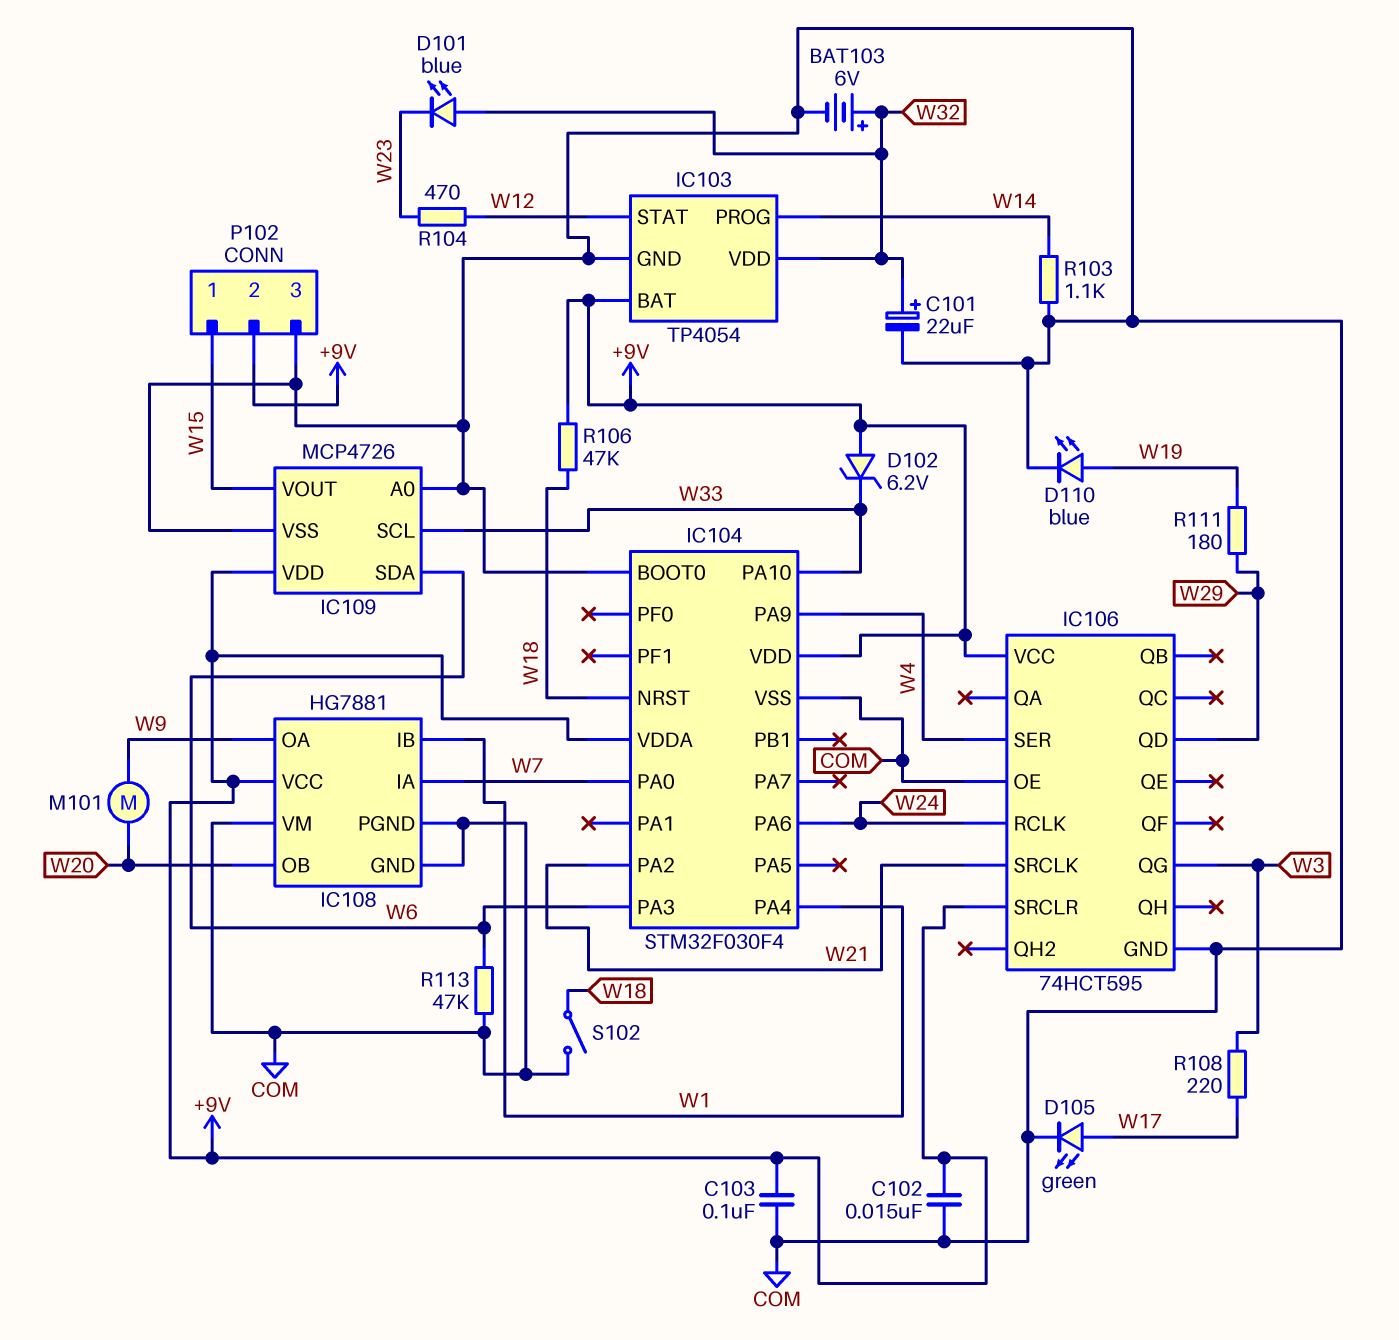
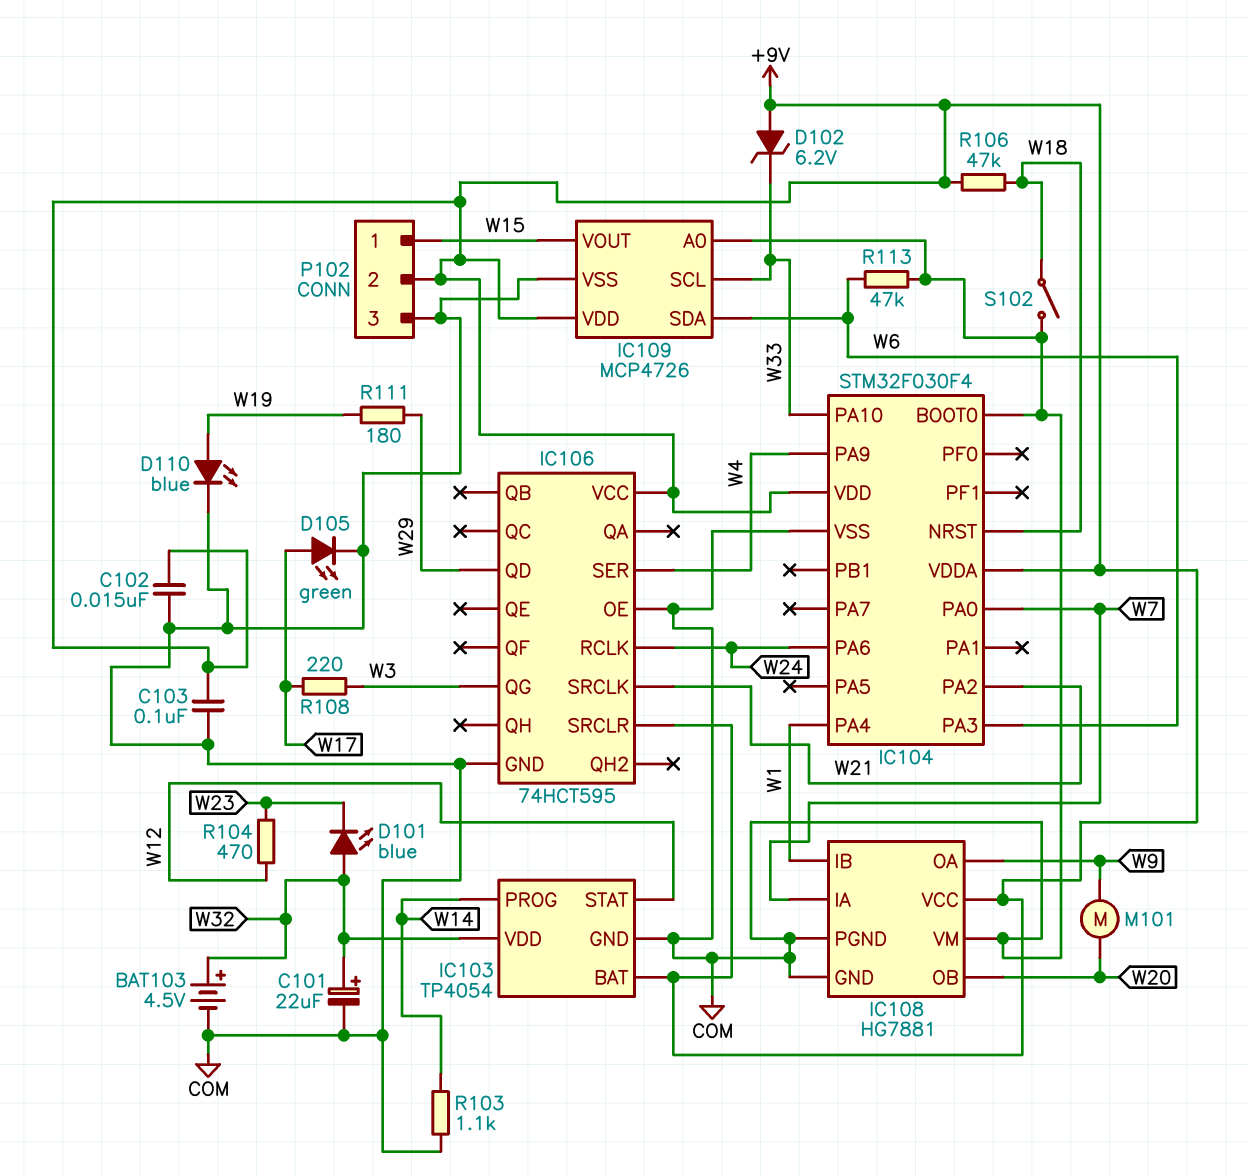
BAT103: 6V (plus W32, minus COM) -> 4.5V (plus W32, minus COM)

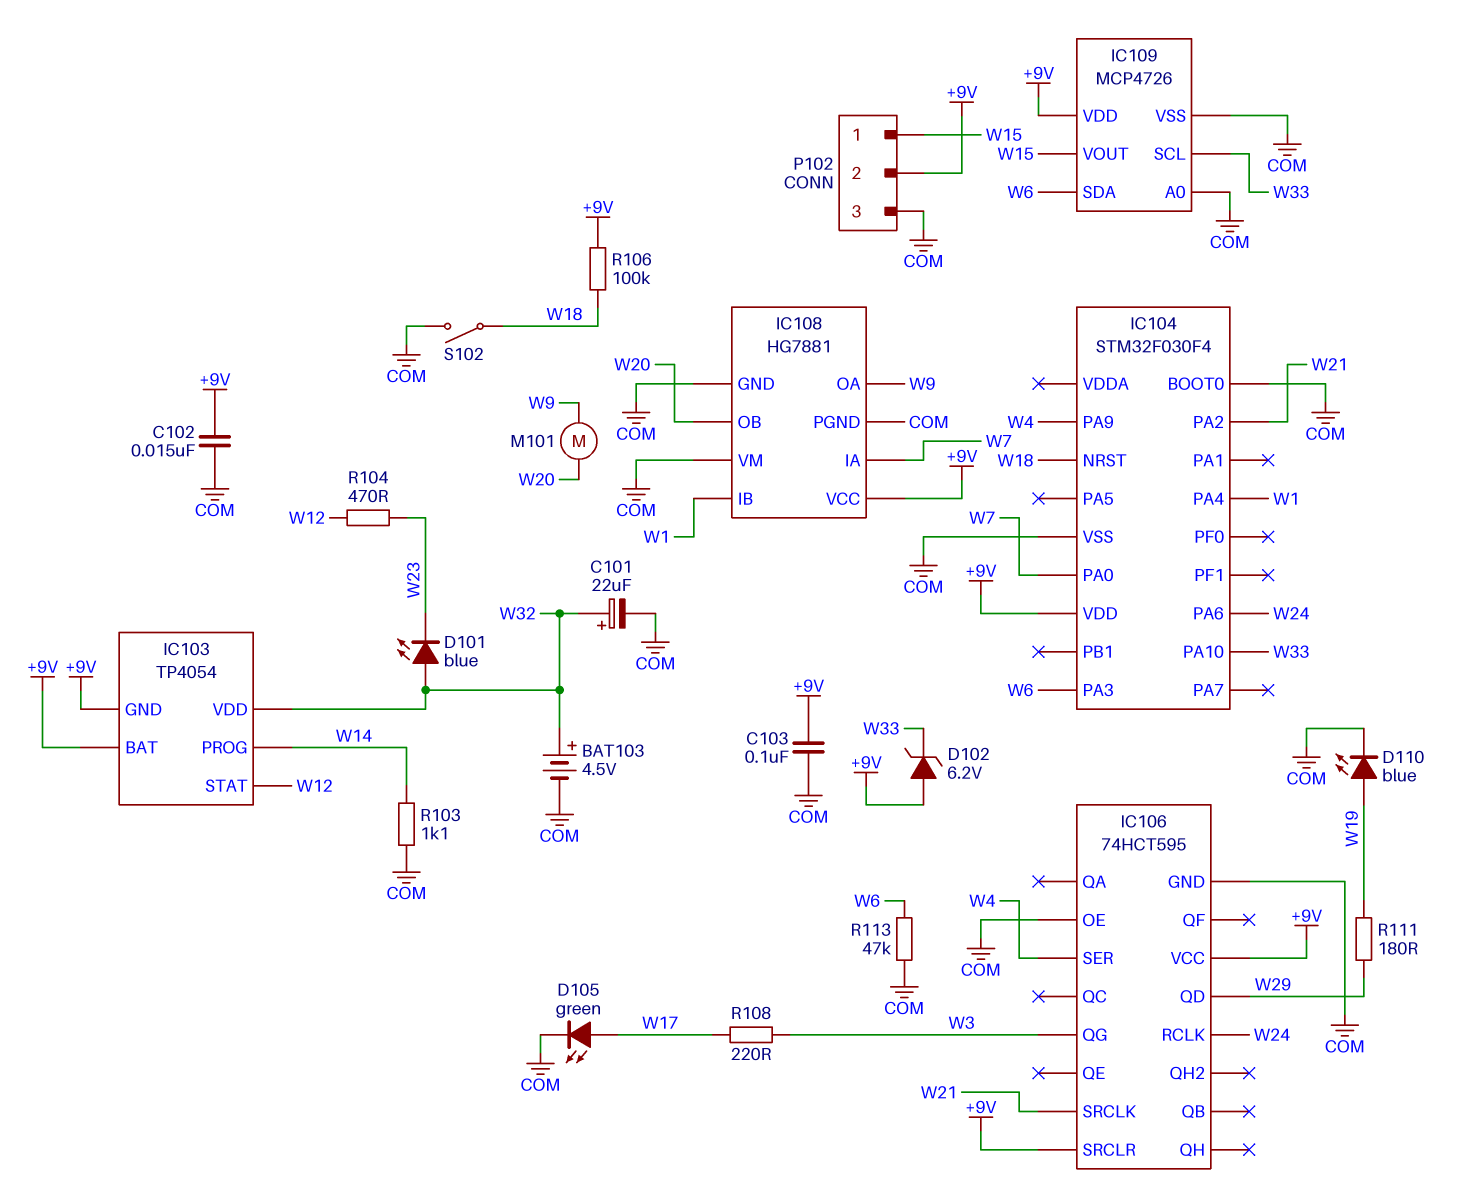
IC103 pin GND: COM -> +9V
IC104 pin VDDA: +9V -> none
R106: 47k (+9V, W18) -> 100k (+9V, W18)

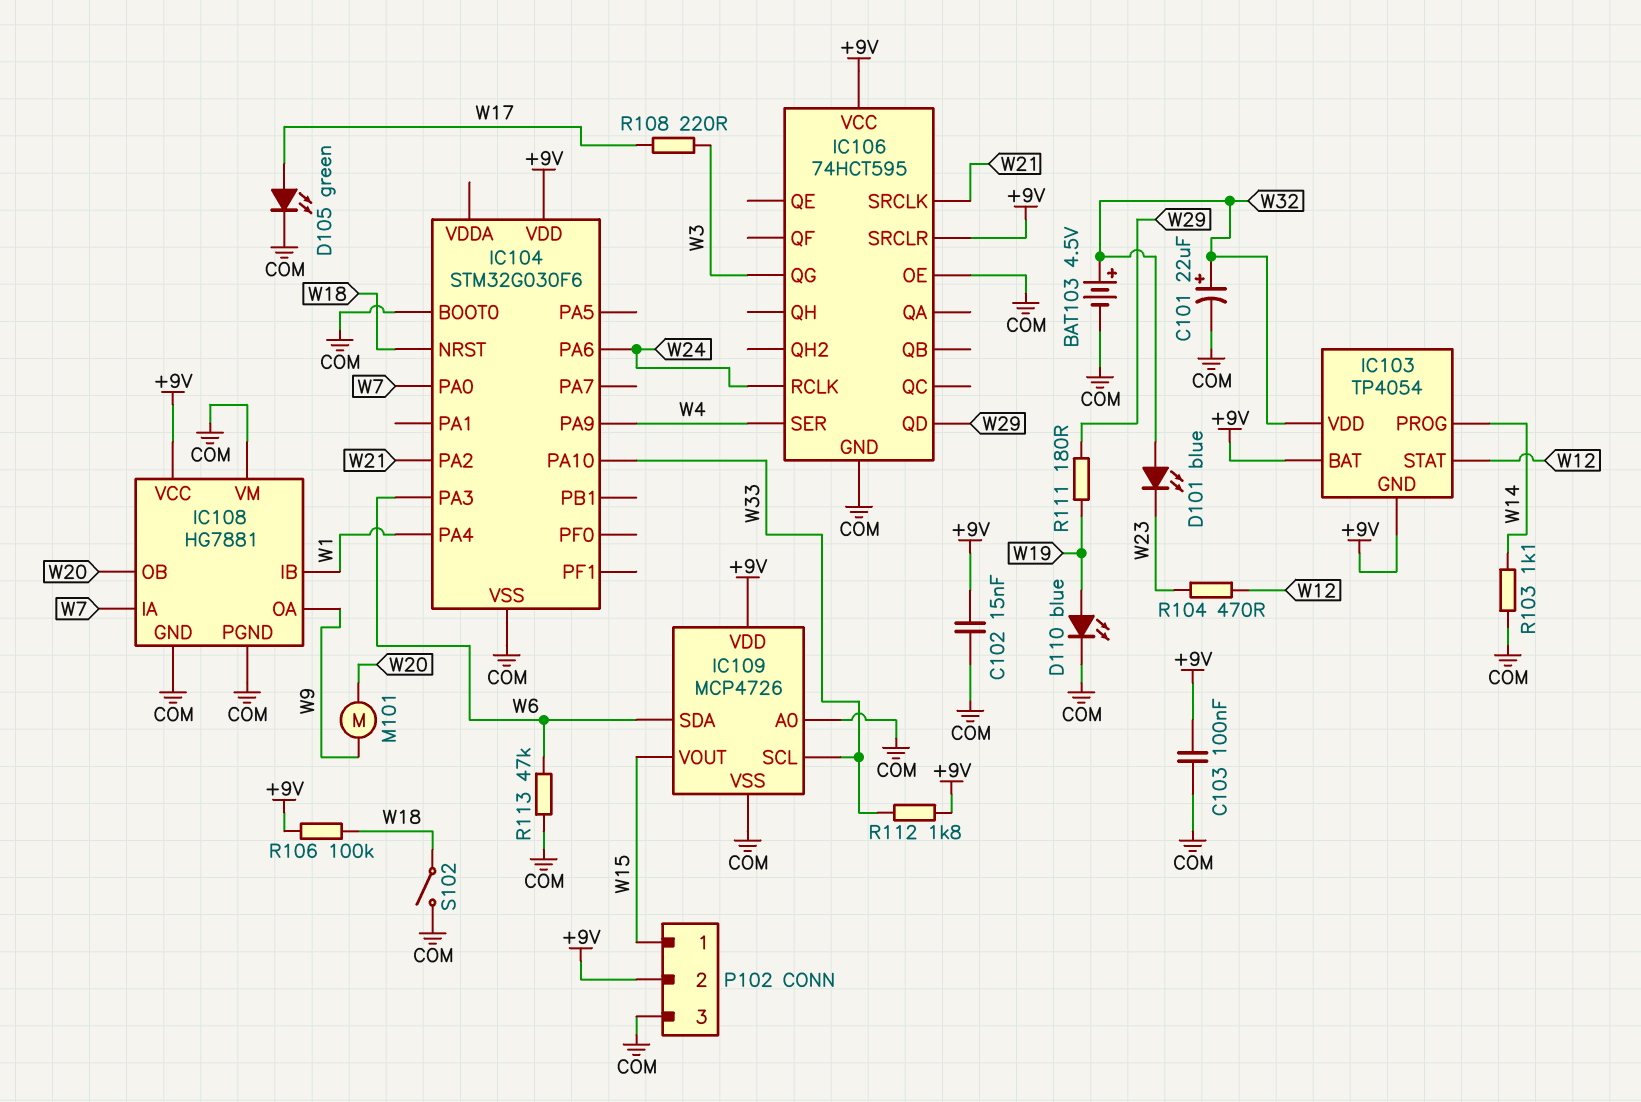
D102: zener 6.2V (A +9V, K W33) -> none
IC104: STM32F030F4 -> STM32G030F6
R112: none -> 1.8k (+9V, W33)

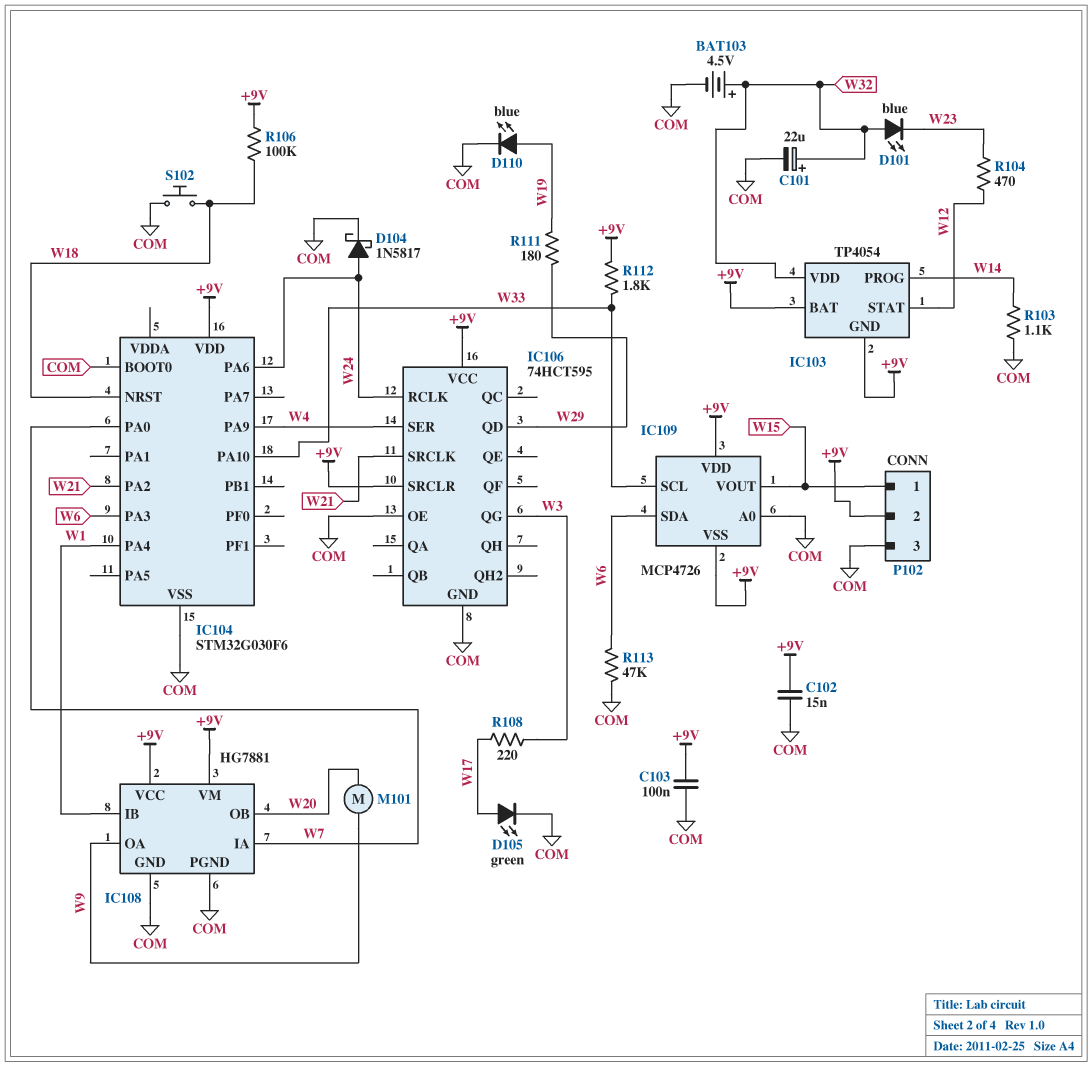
D104: none -> schottky 1N5817 (A W24, K COM)
IC108 pin VM: COM -> +9V
IC109 pin VSS: COM -> +9V
S102: switch (COM, W18) -> button (COM, W18)

